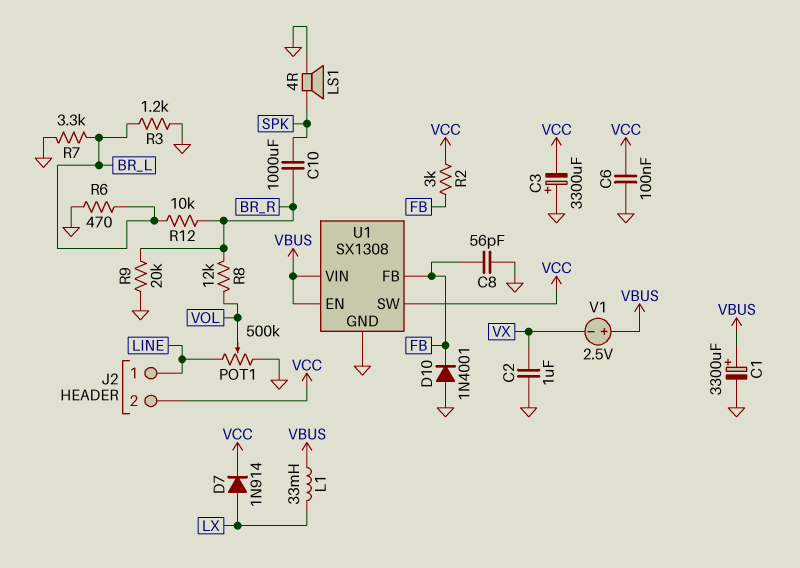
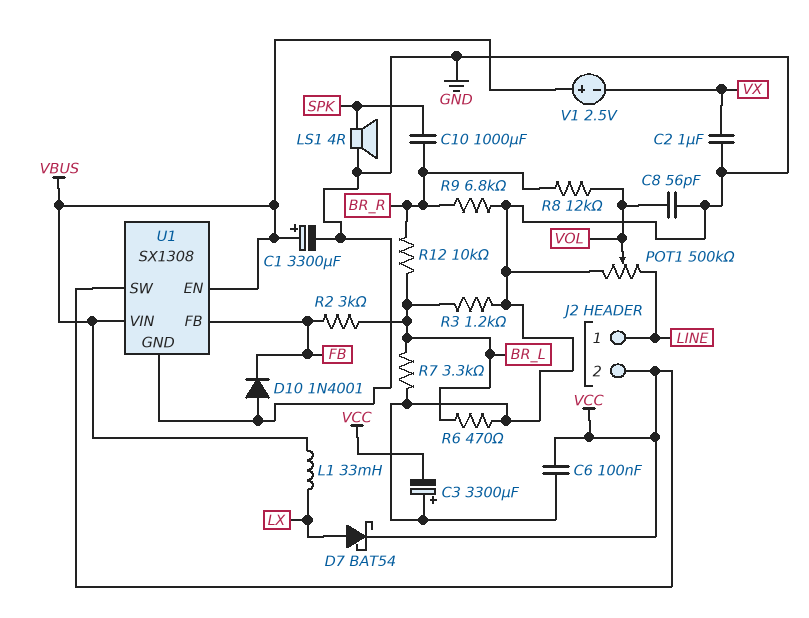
C8: 56pF (FB, GND) -> 56pF (GND, VOL)
D7: diode 1N914 (A LX, K VCC) -> schottky BAT54 (A LX, K VCC)
R2: 3k (FB, VCC) -> 3k (BR_L, FB)
R9: 20k (BR_R, GND) -> 6.8k (BR_R, GND)

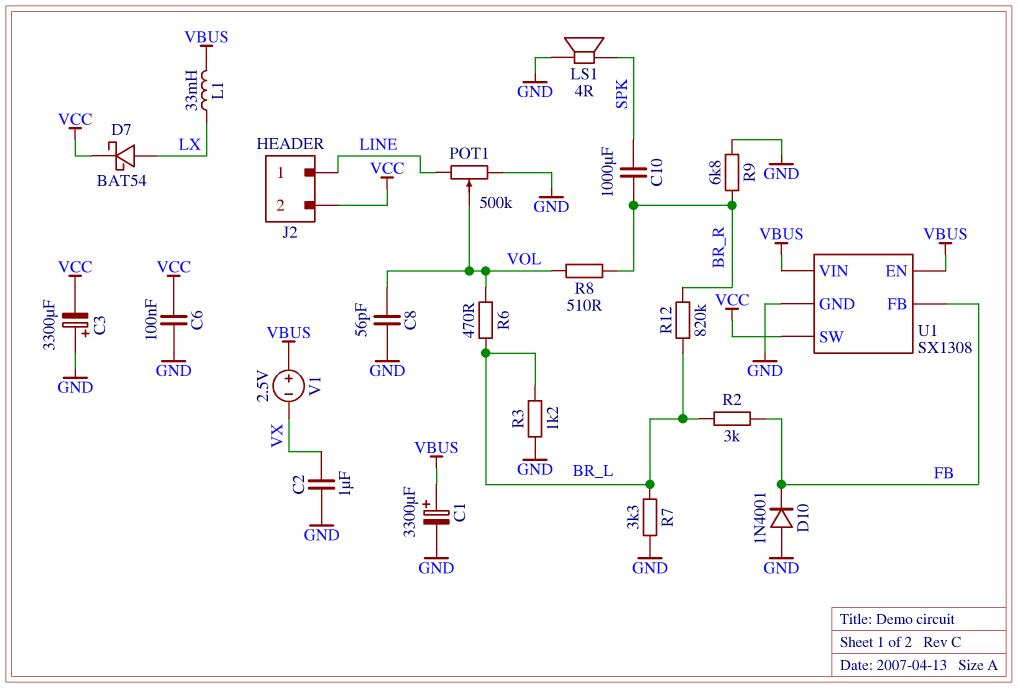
R6: 470 (BR_L, GND) -> 470 (BR_L, VOL)
R8: 12k (BR_R, VOL) -> 510 (BR_R, VOL)
R12: 10k (BR_L, BR_R) -> 820k (BR_L, BR_R)

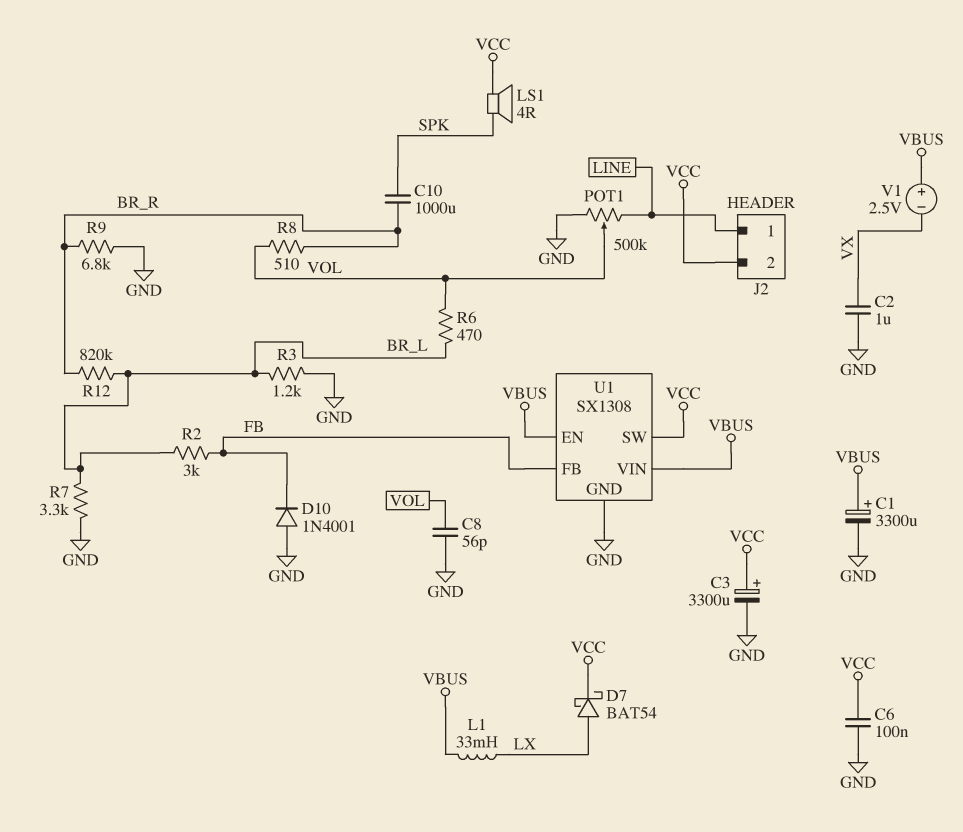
C3: 3300uF (plus GND, minus VCC) -> 3300uF (plus VCC, minus GND)
LS1: speaker 4R (GND, SPK) -> speaker 4R (SPK, VCC)

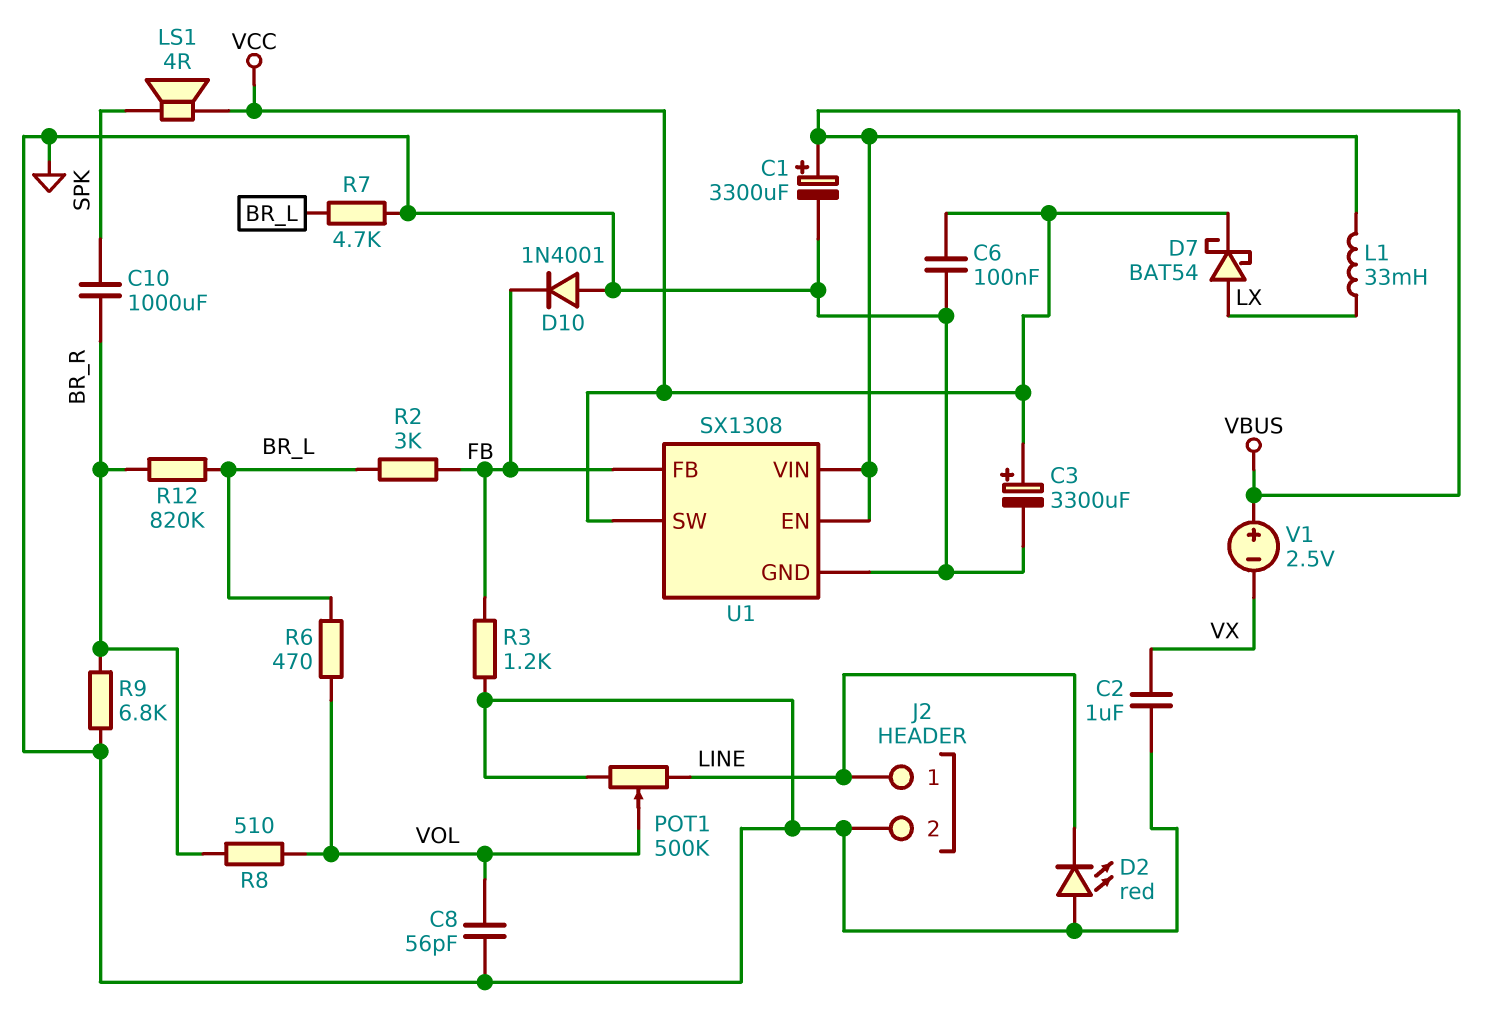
D2: none -> LED red (A GND, K LINE)
J2 pin 2: VCC -> GND
R3: 1.2k (BR_L, GND) -> 1.2k (FB, GND)
R7: 3.3k (BR_L, GND) -> 4.7k (BR_L, GND)

